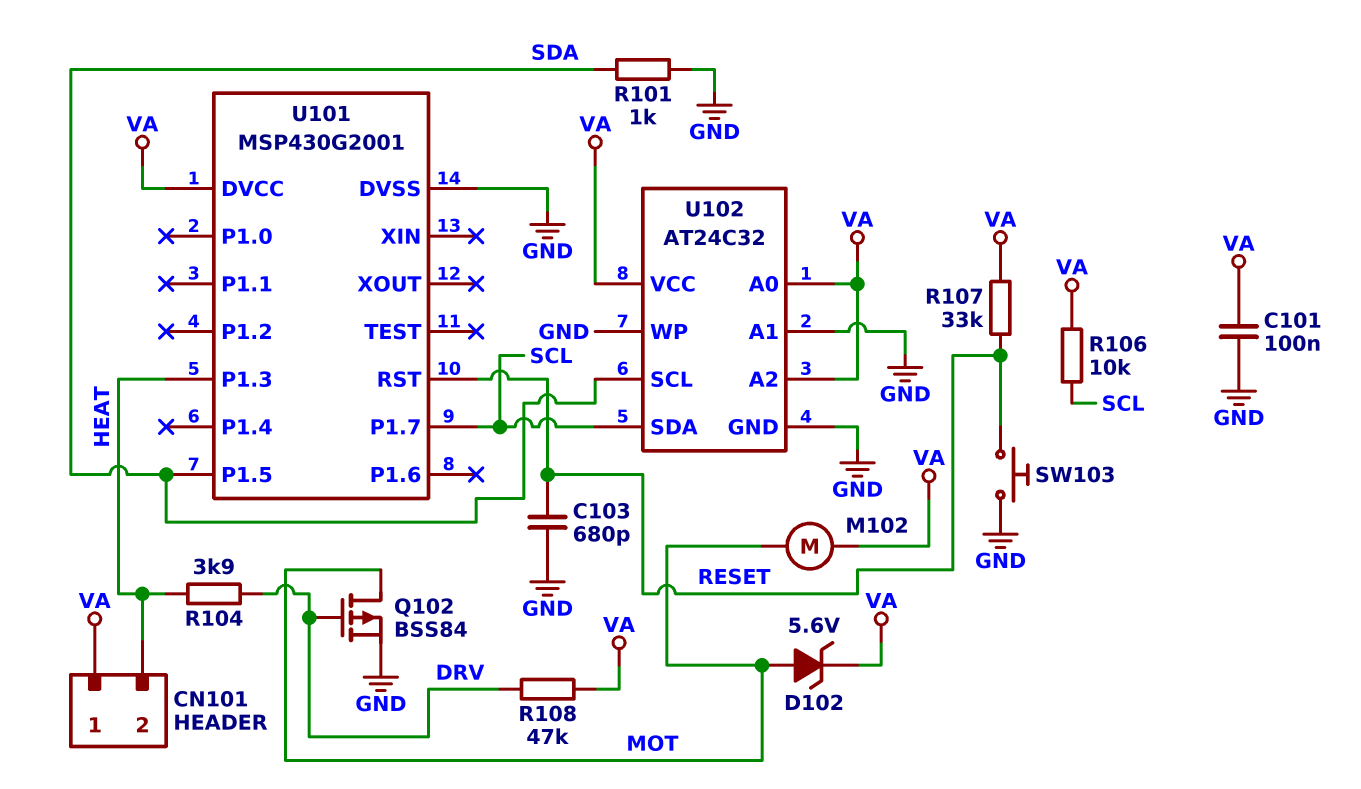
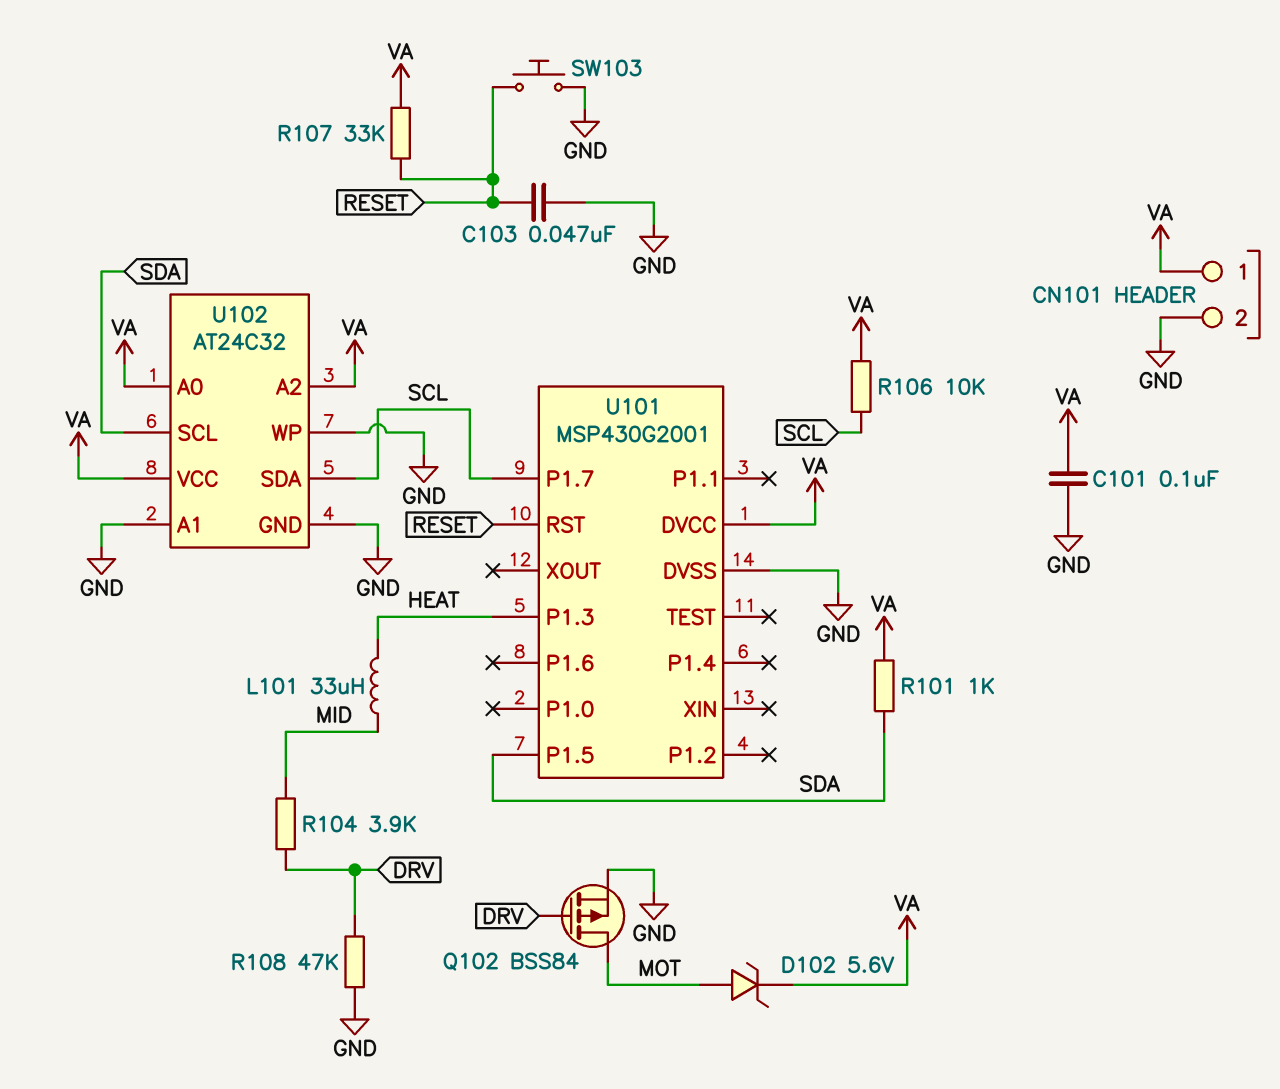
C103: 680pF (GND, RESET) -> 47nF (GND, RESET)
CN101 pin 2: HEAT -> GND
L101: none -> 33uH (HEAT, MID)
M102: motor (MOT, VA) -> none
R101: 1k (GND, SDA) -> 1k (SDA, VA)
R104: 3.9k (DRV, HEAT) -> 3.9k (DRV, MID)
R108: 47k (DRV, VA) -> 47k (DRV, GND)

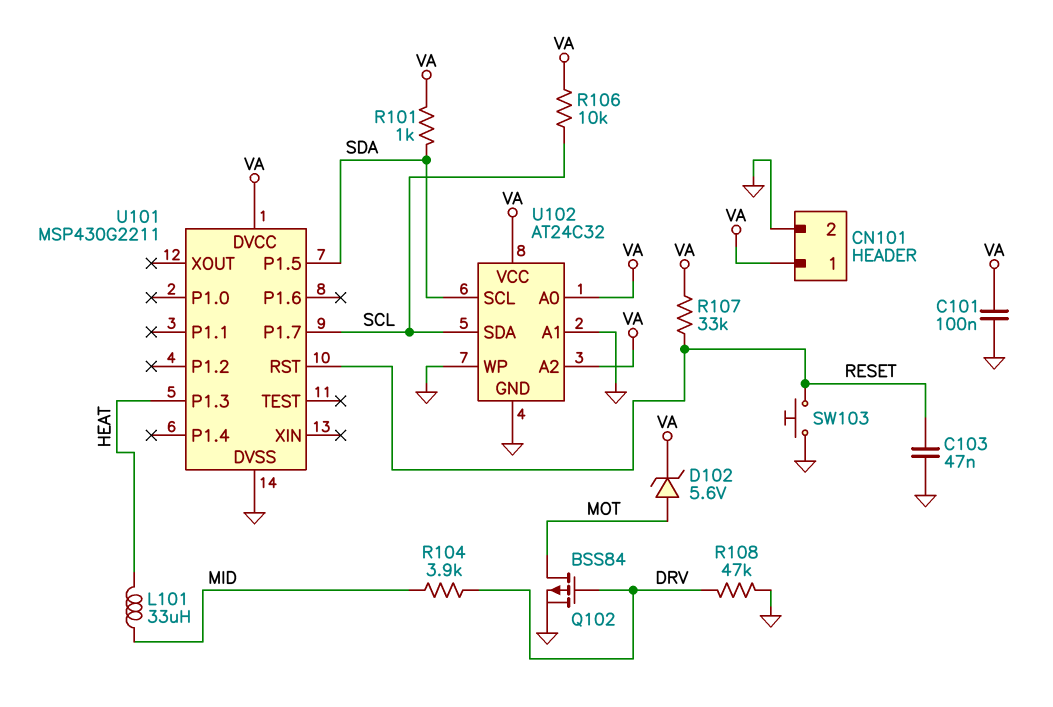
U101: MSP430G2001 -> MSP430G2211

